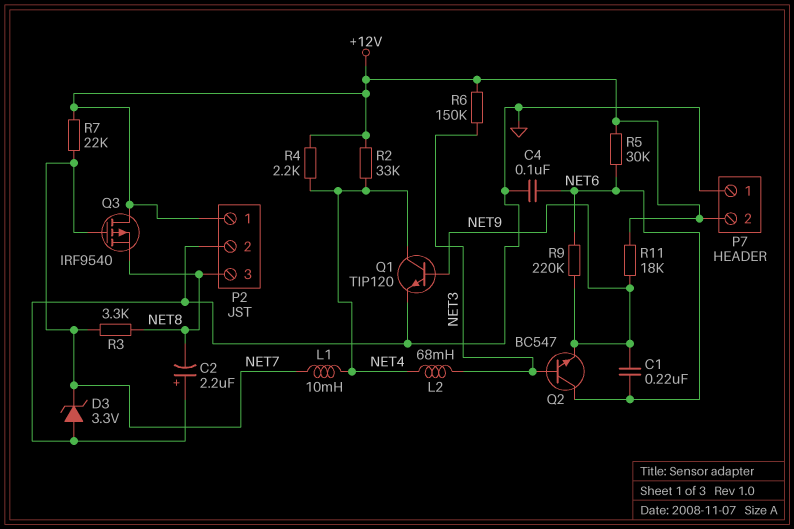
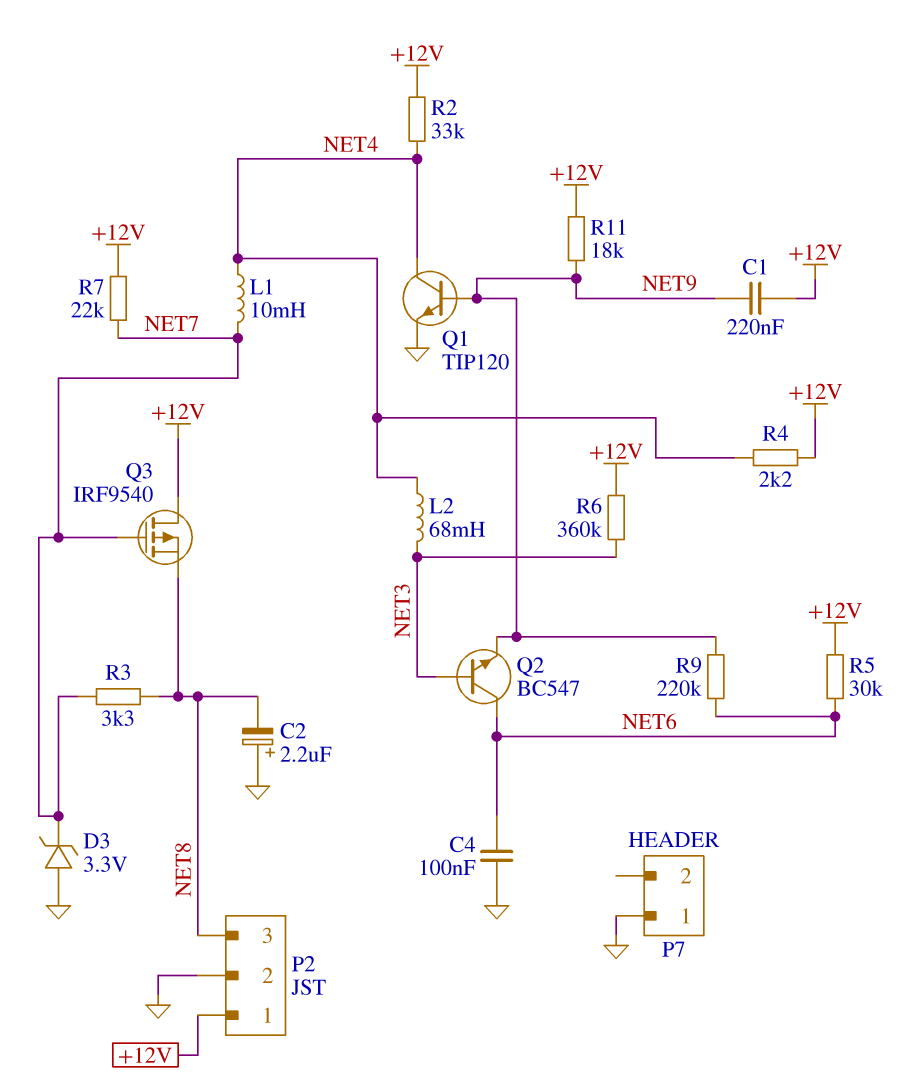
C1: 220nF (NET6, NET9) -> 220nF (+12V, NET9)
P7 pin 2: +12V -> none
R6: 150k (+12V, NET3) -> 360k (+12V, NET3)

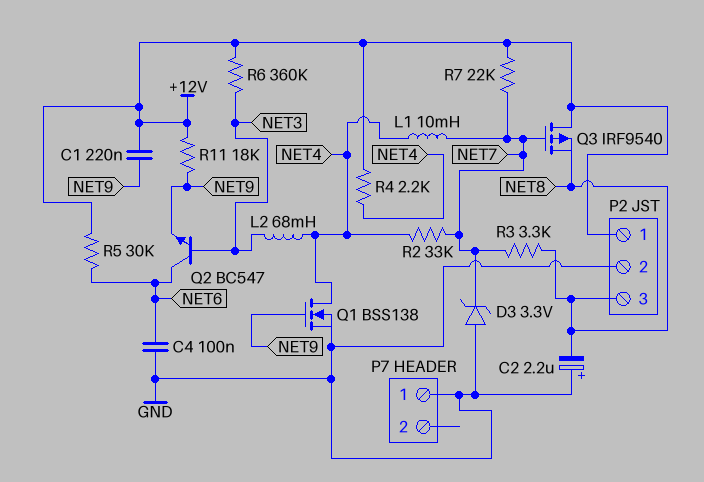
Q1: NPN TIP120 (B NET9, C NET4, E GND) -> NMOS BSS138 (G NET9, D NET4, S GND)
R2: 33k (+12V, NET4) -> 33k (NET4, NET7)
R9: 220k (NET6, NET9) -> none

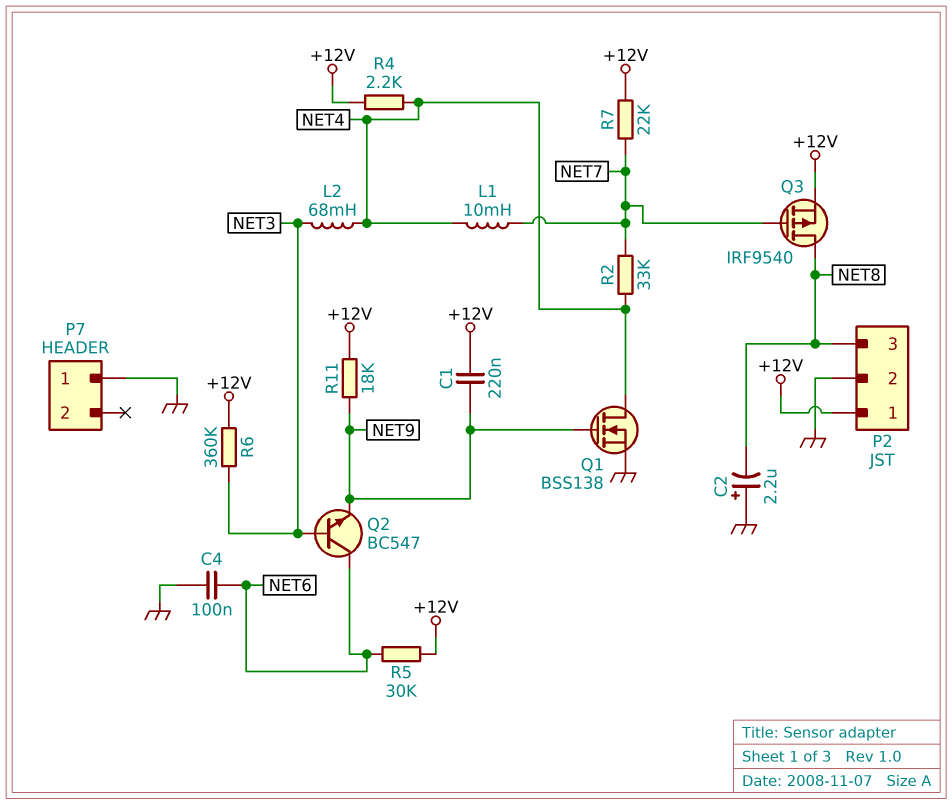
D3: zener 3.3V (A GND, K NET7) -> none
Q3: PMOS IRF9540 (G NET7, D +12V, S NET8) -> PMOS IRF9540 (G NET7, D NET8, S +12V)
R3: 3.3k (NET7, NET8) -> none

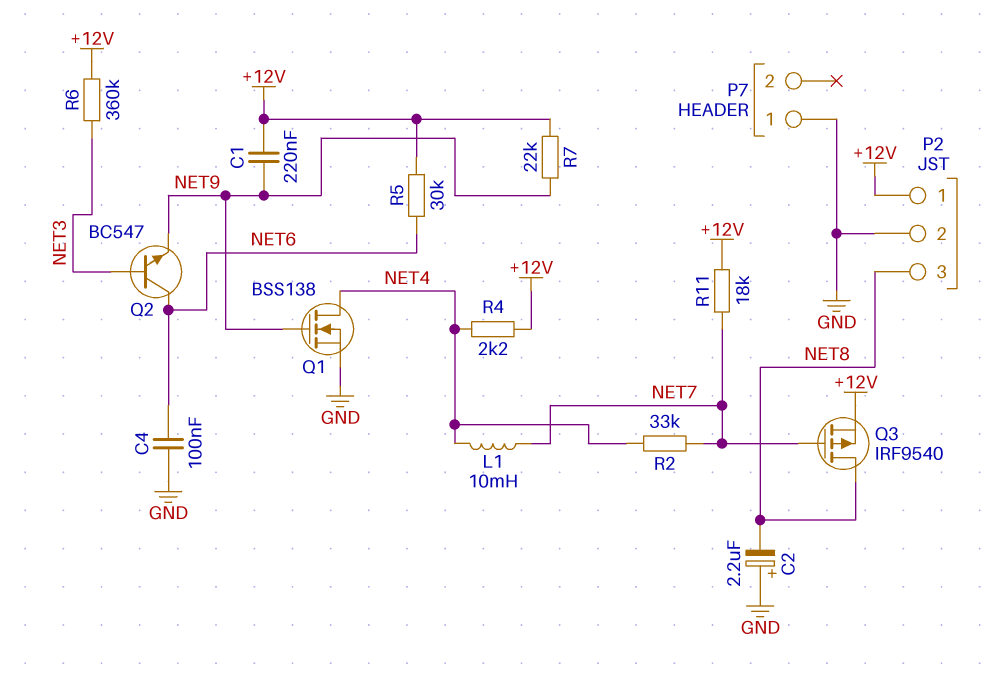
L2: 68mH (NET3, NET4) -> none
R7: 22k (+12V, NET7) -> 22k (+12V, NET9)
R11: 18k (+12V, NET9) -> 18k (+12V, NET7)

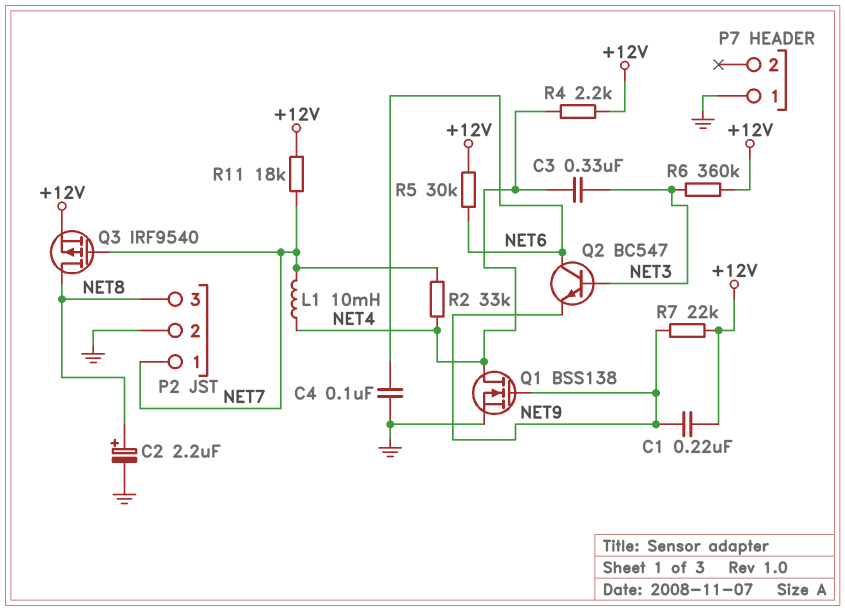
C2: 2.2uF (plus GND, minus NET8) -> 2.2uF (plus NET8, minus GND)
C3: none -> 330nF (NET3, NET4)
P2 pin 1: +12V -> NET7

